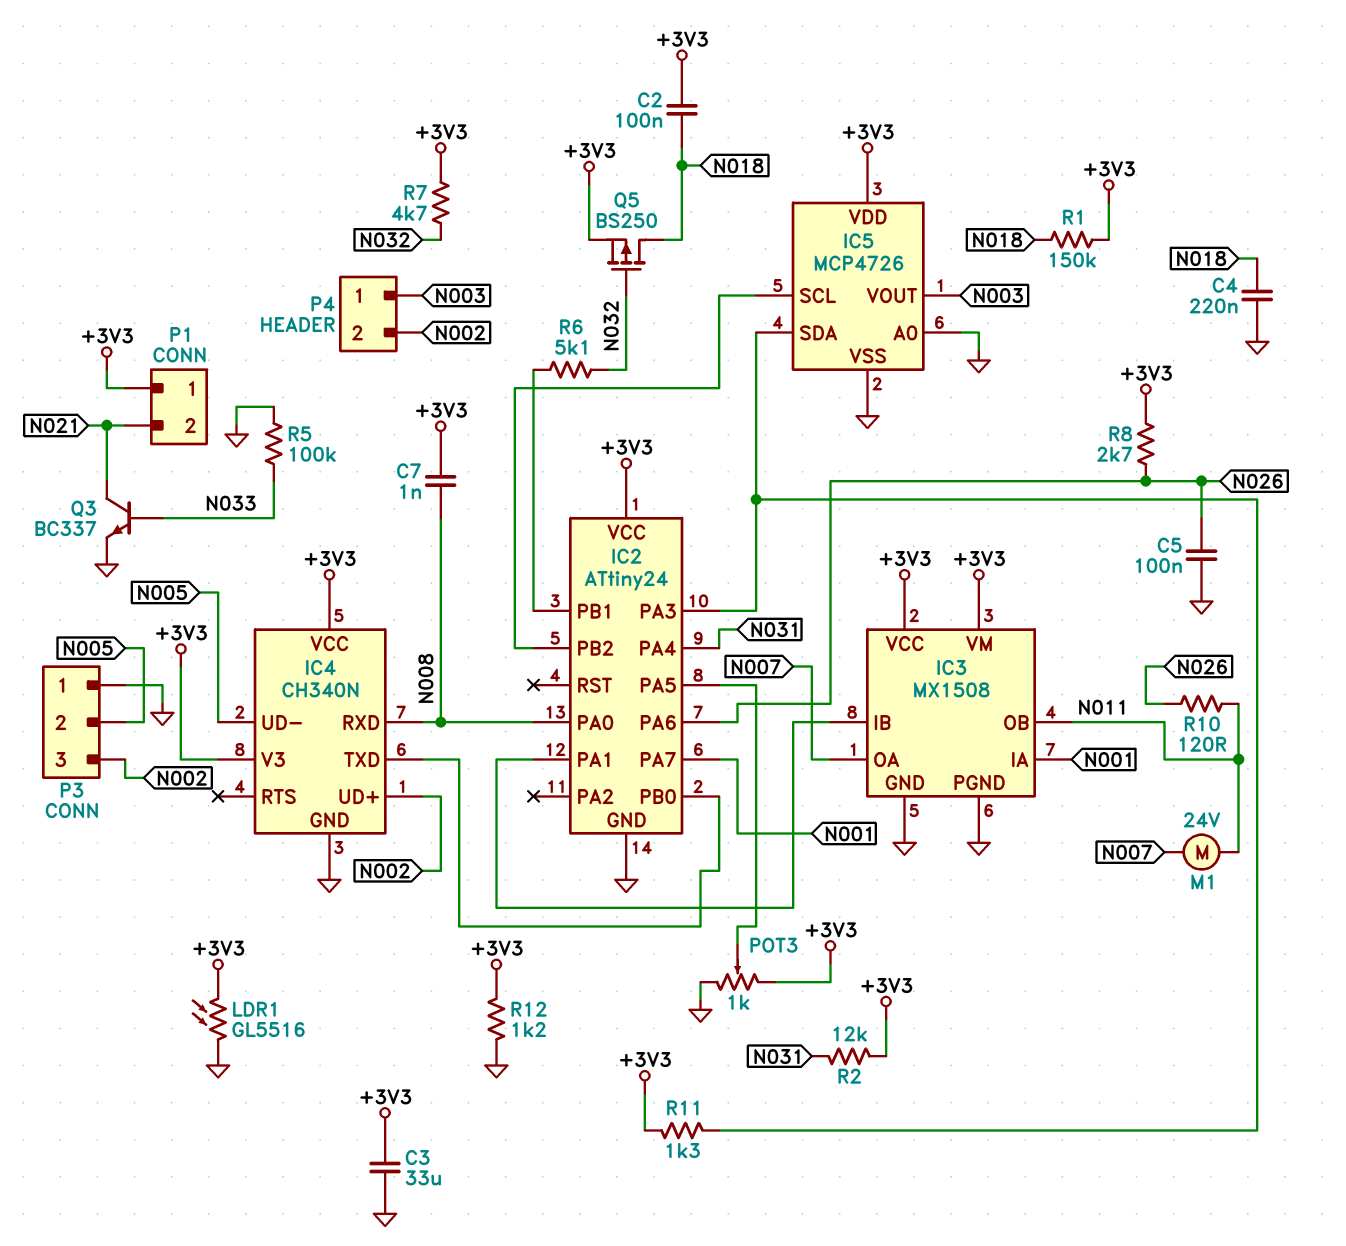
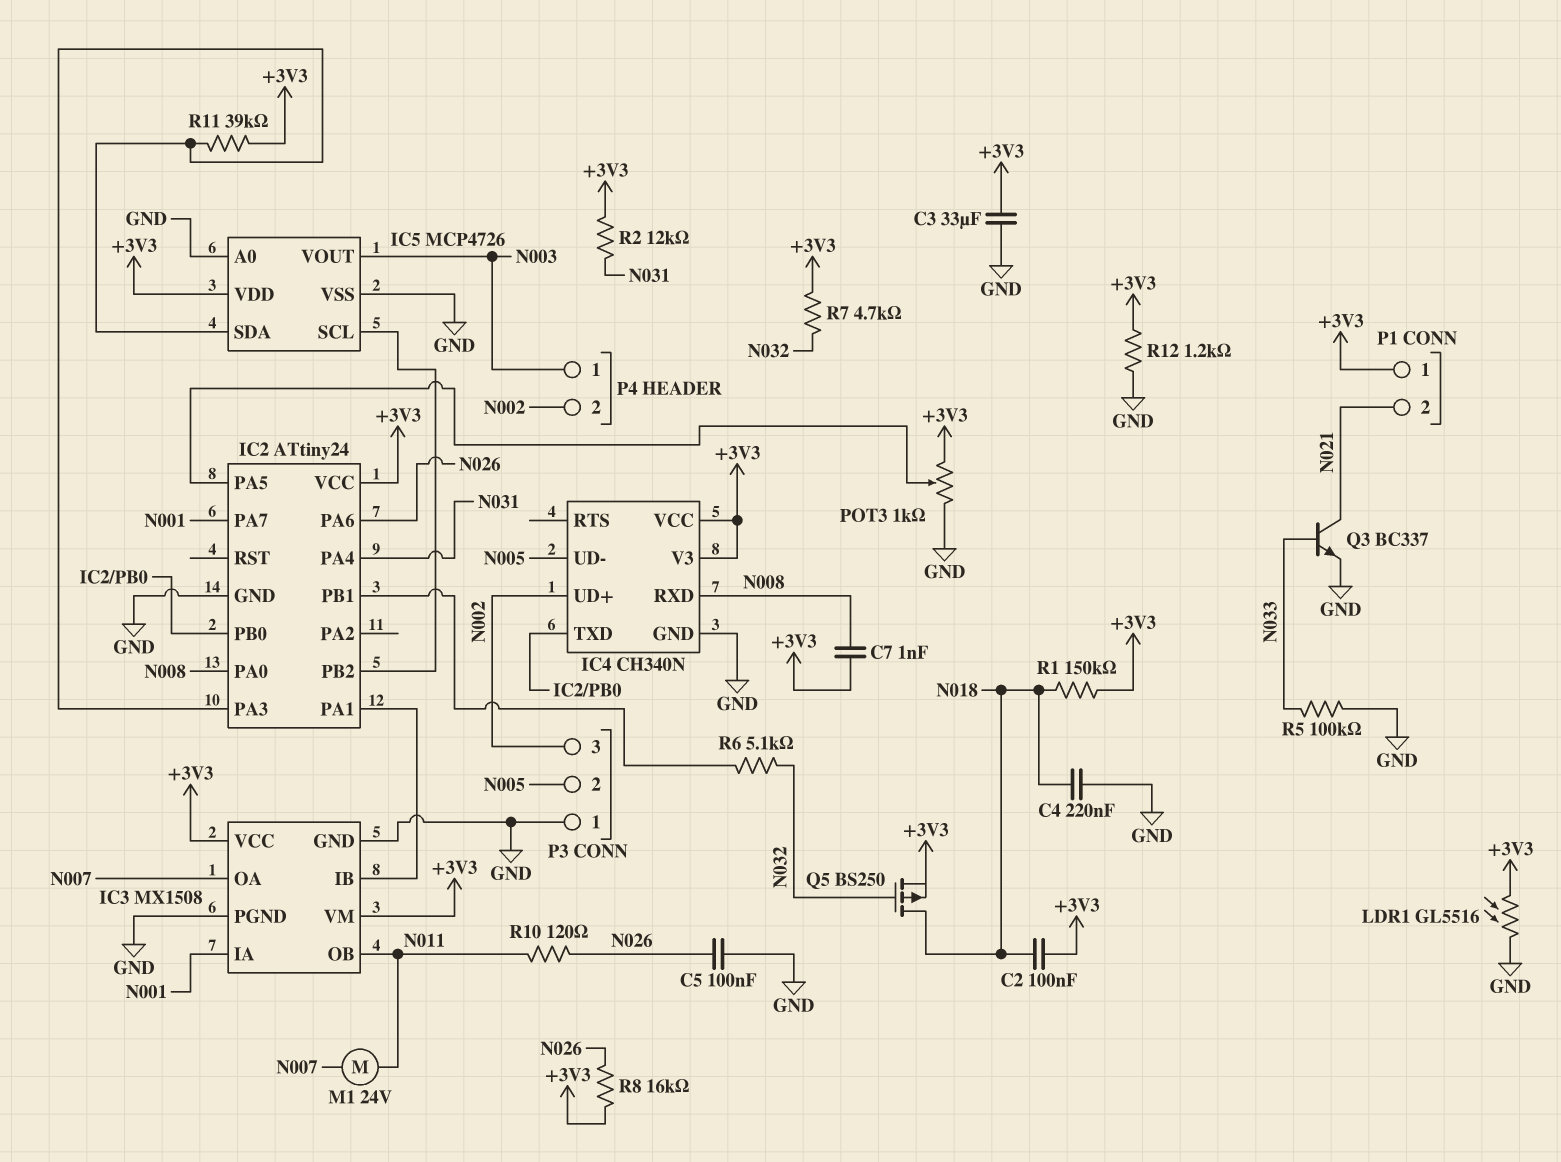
R8: 2.7k (+3V3, N026) -> 16k (+3V3, N026)
R11: 1.3k (+3V3, IC2/PA3) -> 39k (+3V3, IC2/PA3)

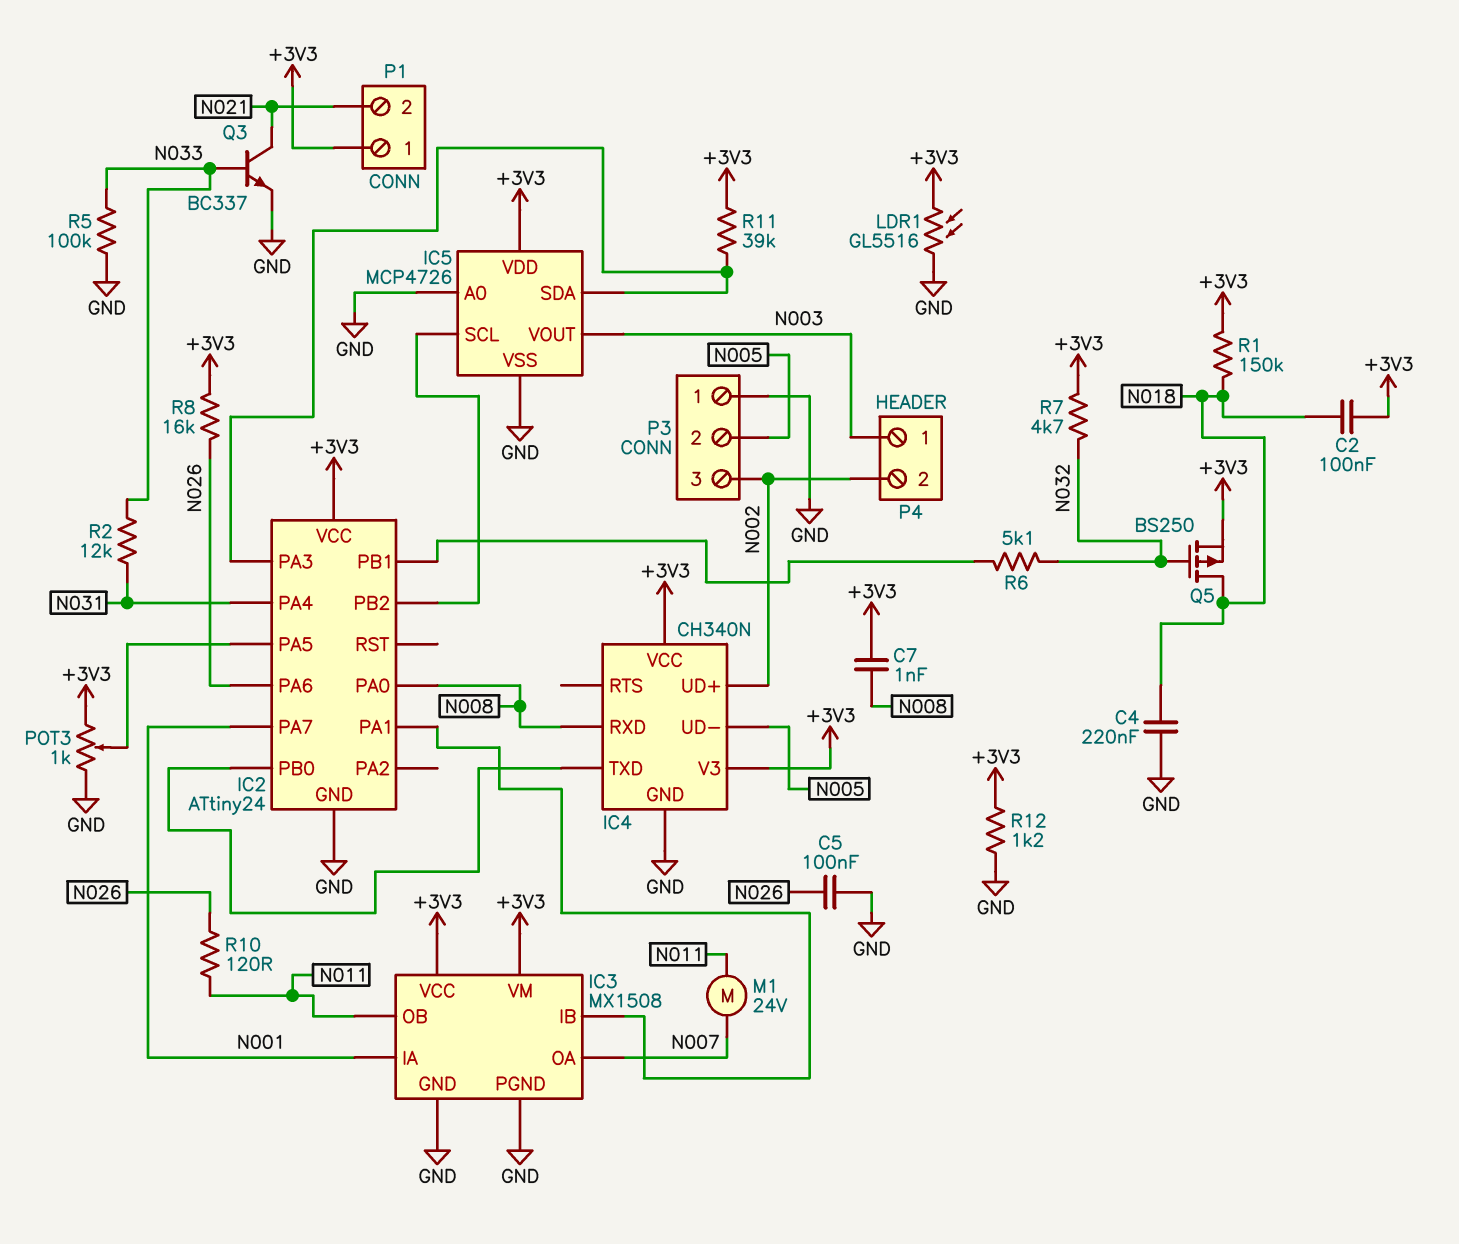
C3: 33uF (+3V3, GND) -> none
R2: 12k (+3V3, N031) -> 12k (N031, N033)

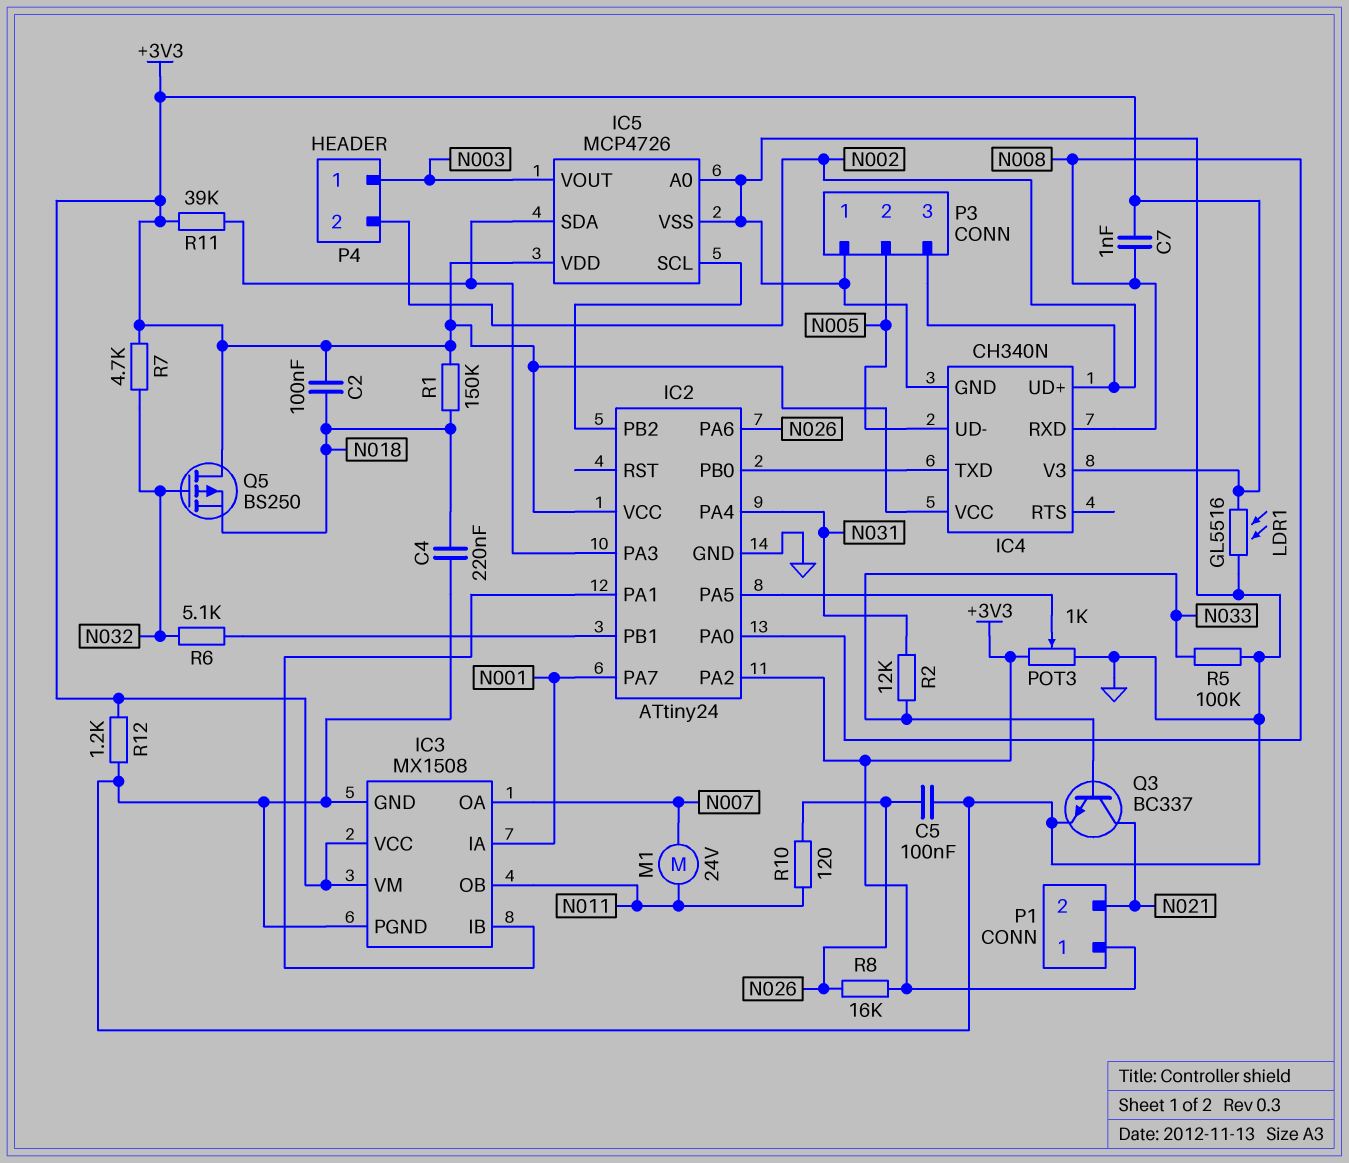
IC2 pin PA2: none -> +3V3
Q5: PMOS BS250 (G N032, D N018, S +3V3) -> PMOS BS250 (G N032, D +3V3, S N018)

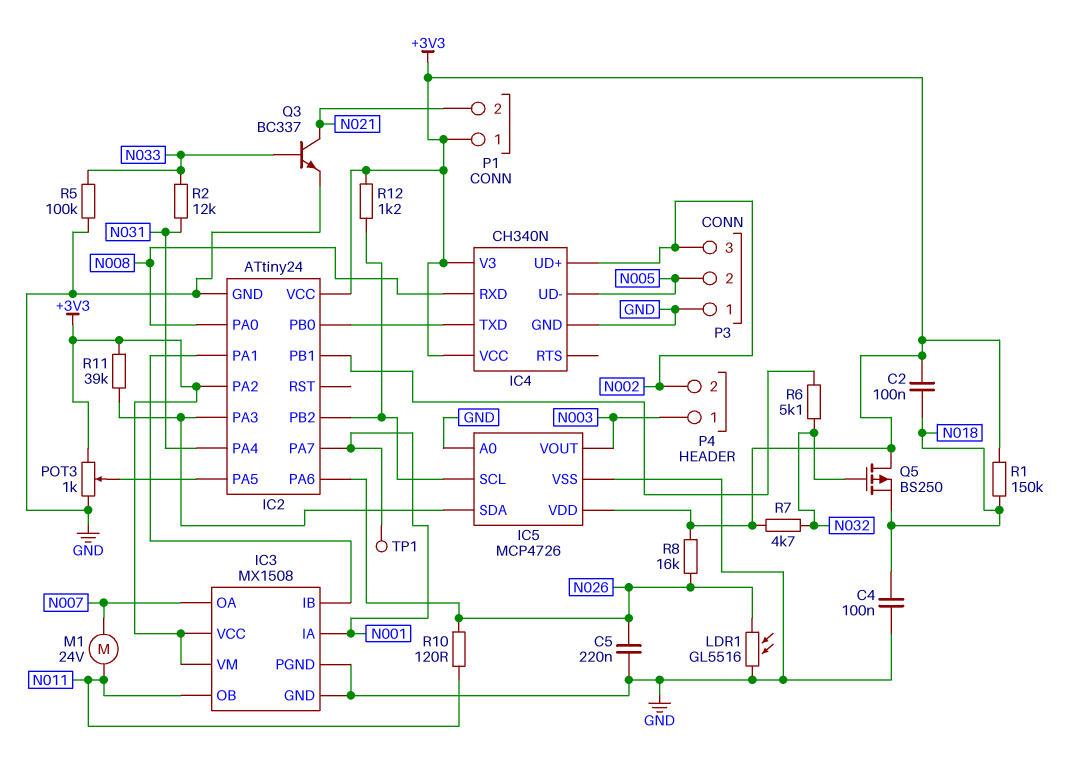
C4: 220nF (GND, N018) -> 100nF (GND, N018)
C5: 100nF (GND, N026) -> 220nF (GND, N026)
C7: 1nF (+3V3, N008) -> none
LDR1: GL5516 (+3V3, GND) -> GL5516 (GND, N026)
R12: 1.2k (+3V3, GND) -> 1.2k (+3V3, IC2/PB2)
TP1: none -> test point (N001)

